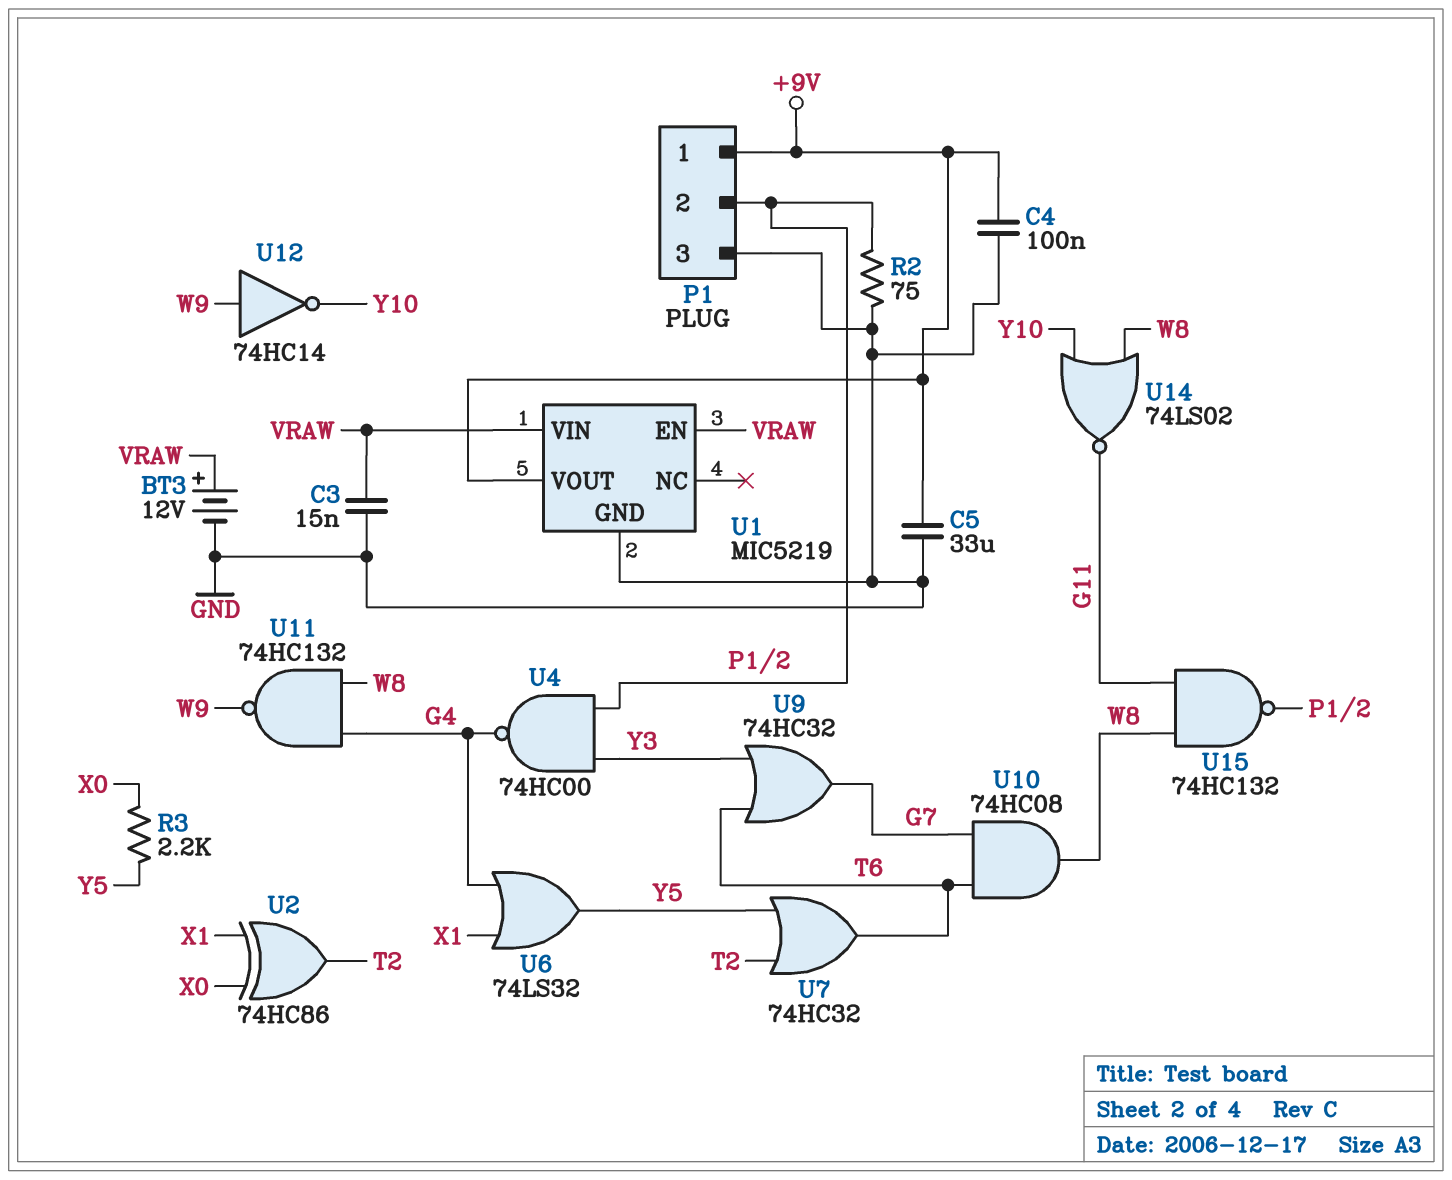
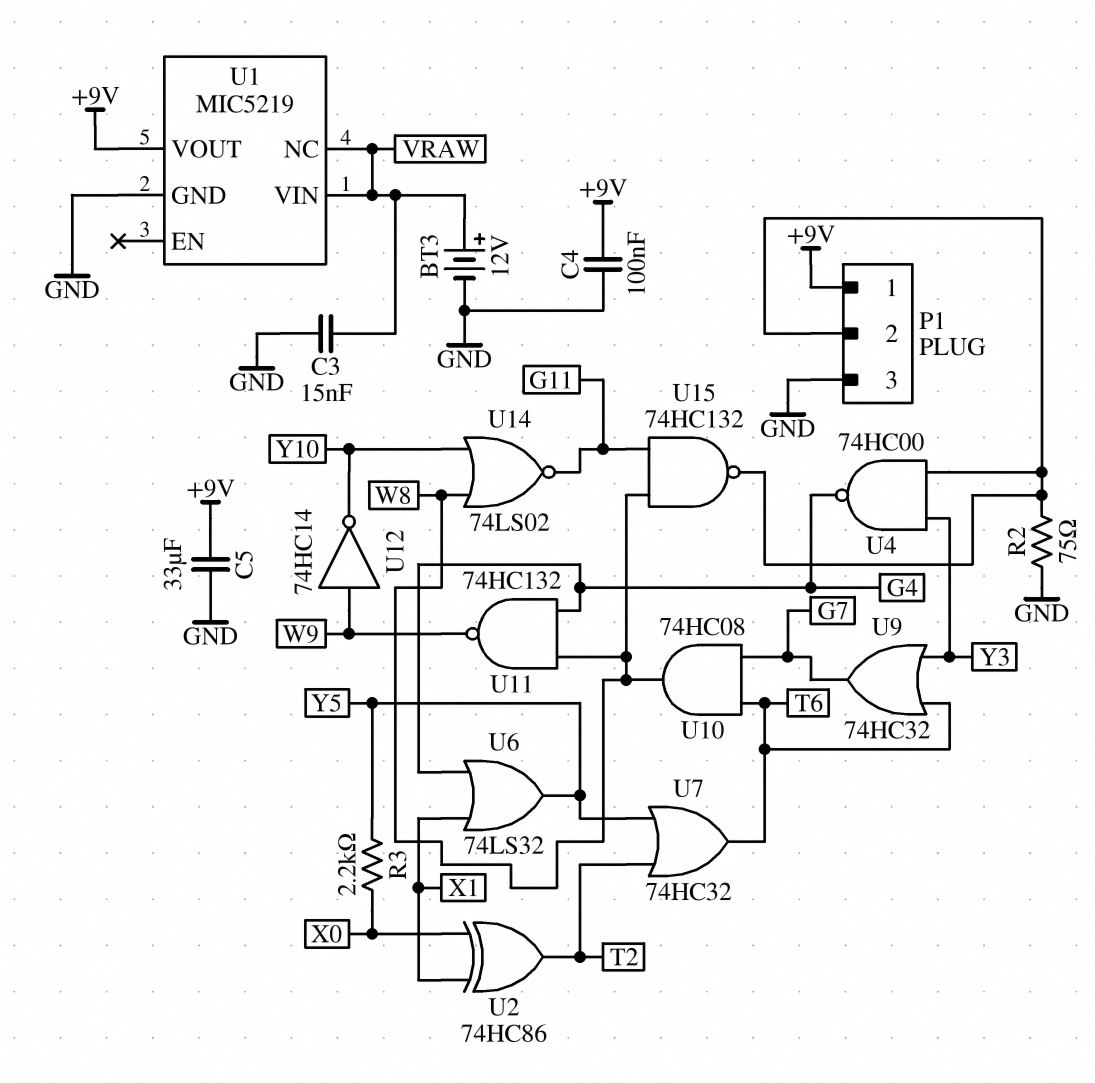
U1 pin EN: VRAW -> none
U1 pin NC: none -> VRAW

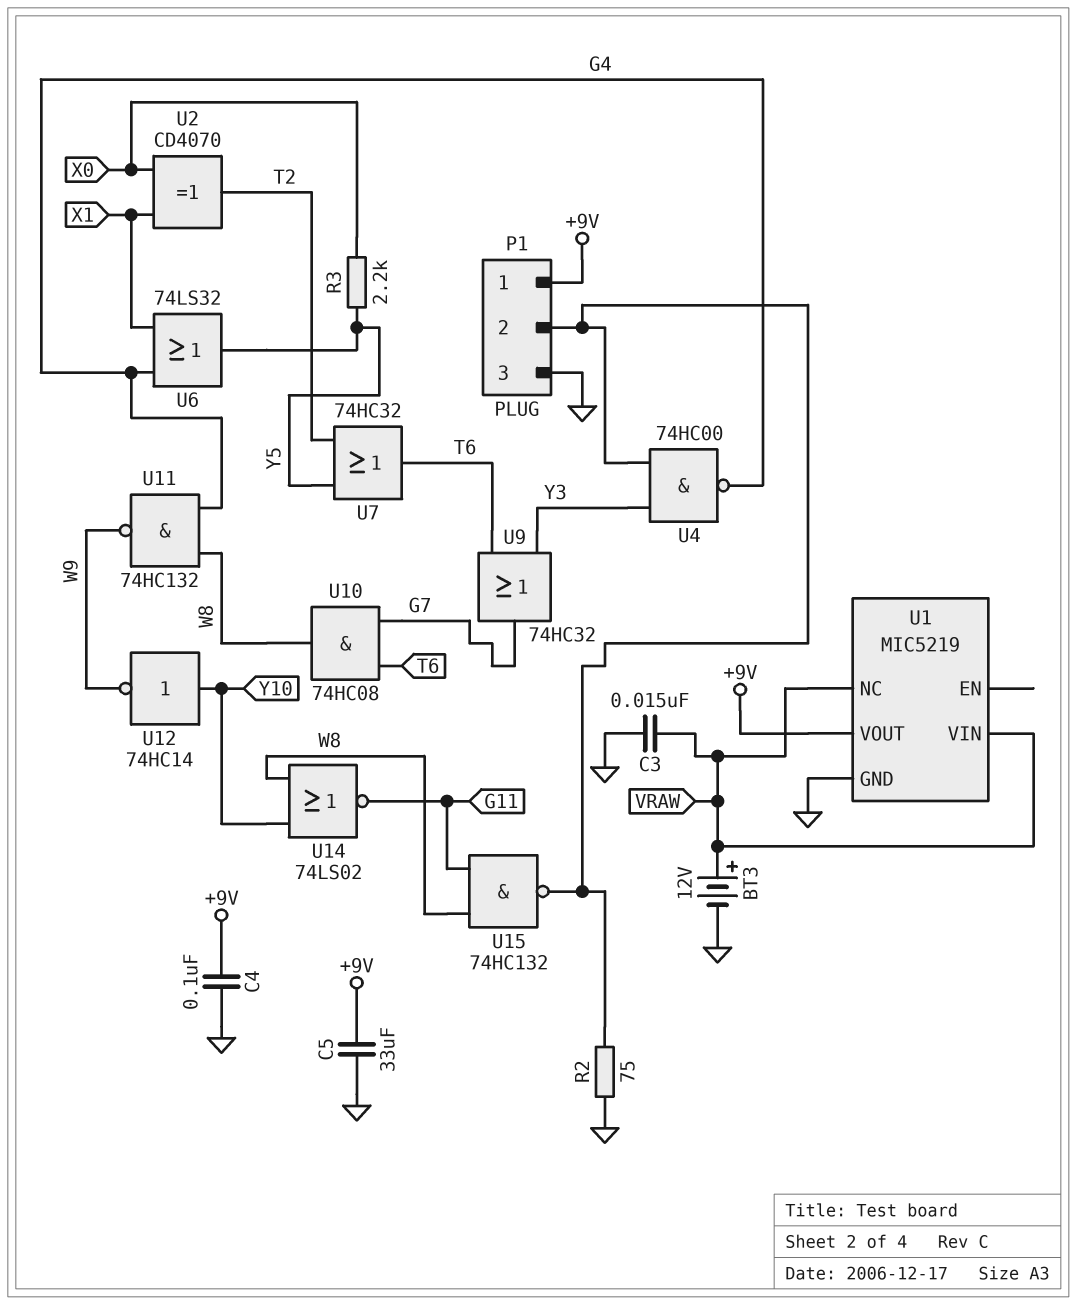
U2: XOR 74HC86 (in X0, in X1, out T2) -> XOR CD4070 (in X0, in X1, out T2)
U12: NOT 74HC14 (in W9, out Y10) -> NOT 74HC14 (in Y10, out W9)

